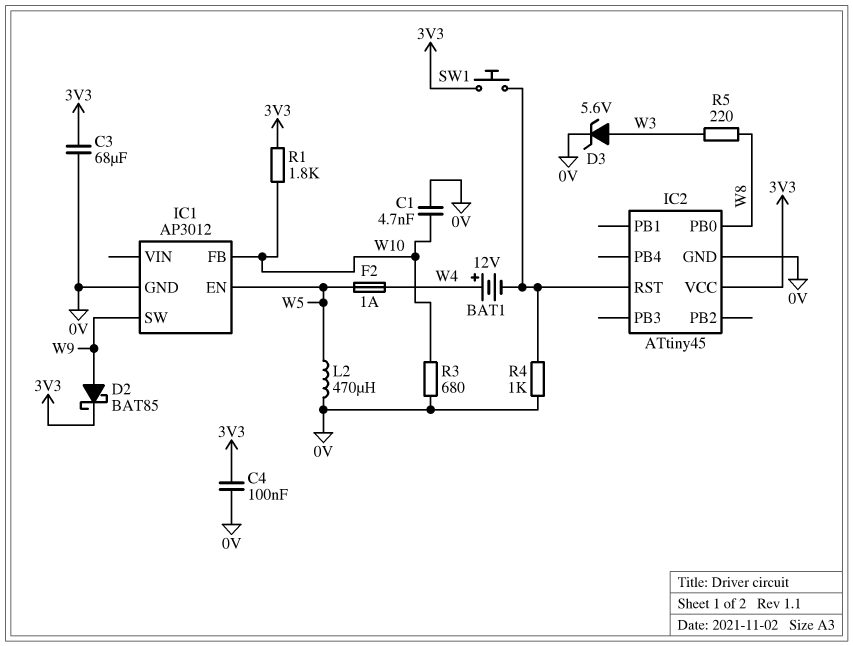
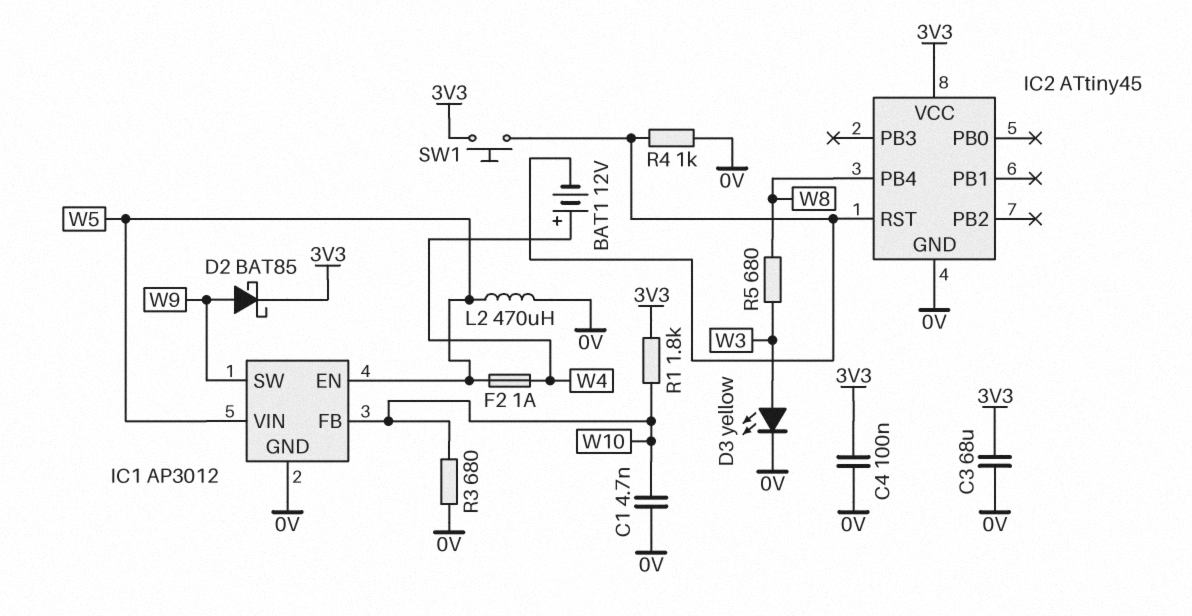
D3: zener 5.6V (A W3, K 0V) -> LED yellow (A W3, K 0V)
IC1 pin VIN: none -> W5
IC2 pin PB0: W8 -> none
IC2 pin PB4: none -> W8
R5: 220 (W3, W8) -> 680 (W3, W8)

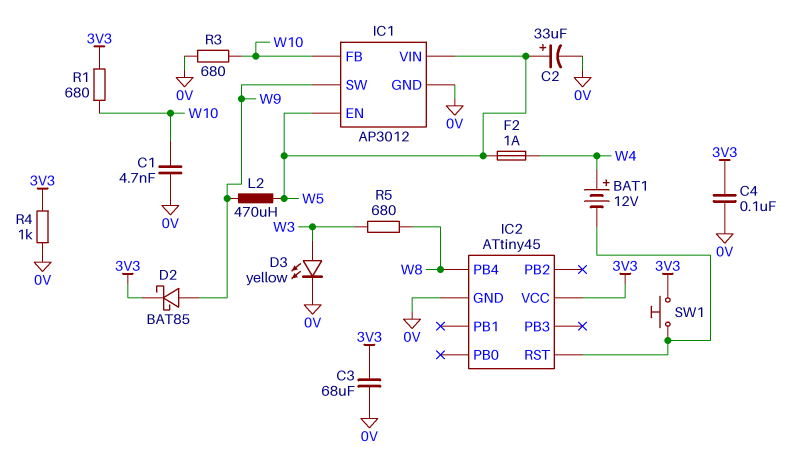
C2: none -> 33uF (plus W5, minus 0V)
L2: 470uH (0V, W5) -> 470uH (W5, W9)
R1: 1.8k (3V3, W10) -> 680 (3V3, W10)
R4: 1k (0V, IC2/RST) -> 1k (0V, 3V3)

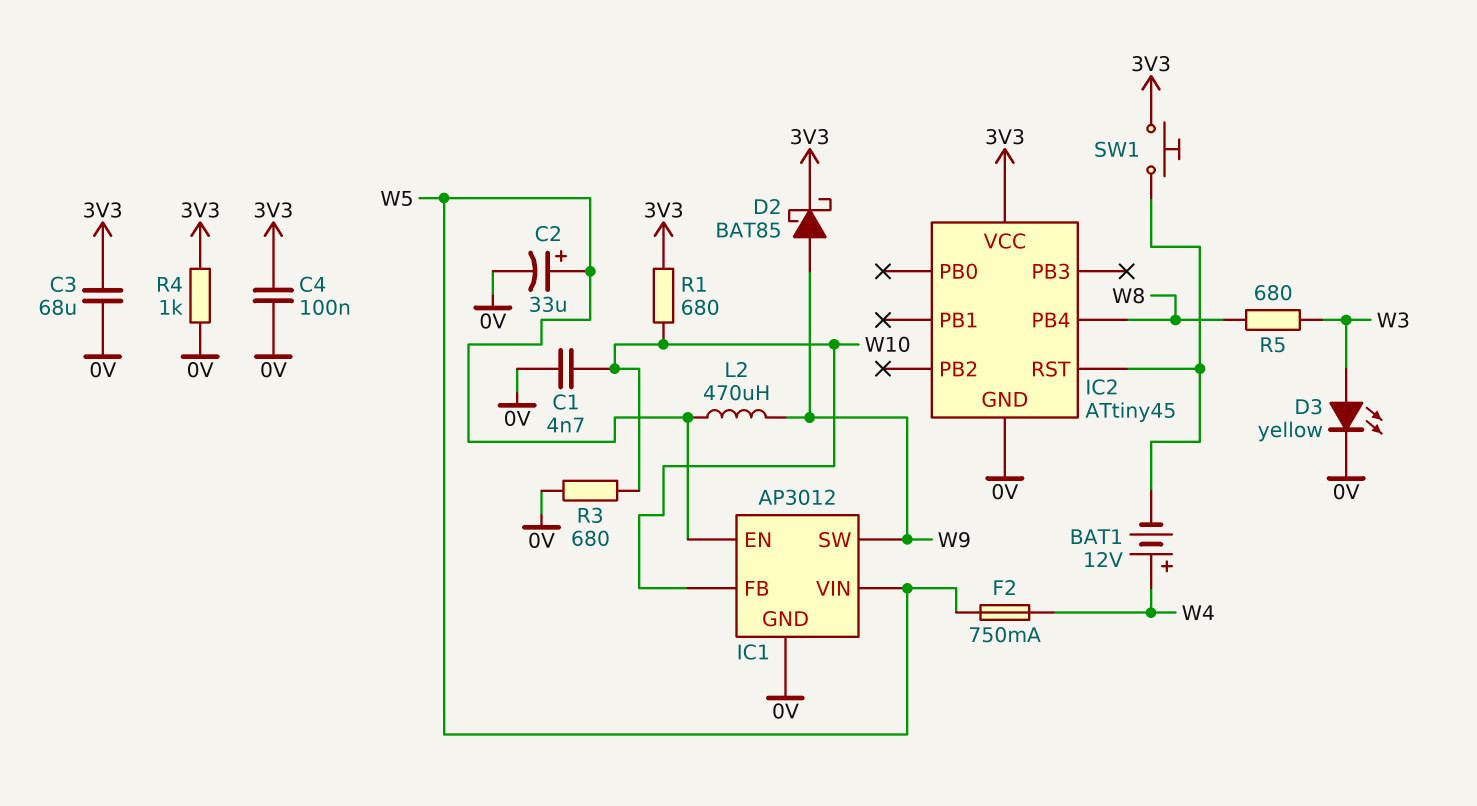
F2: 1A (W4, W5) -> 750mA (W4, W5)

